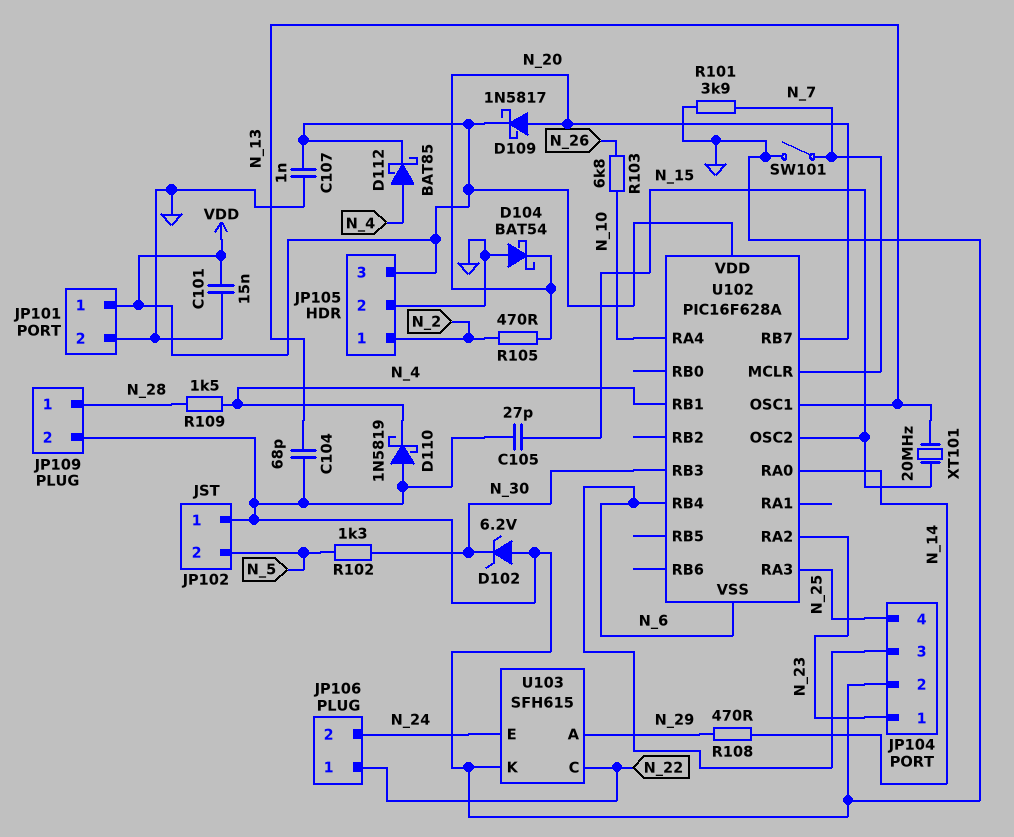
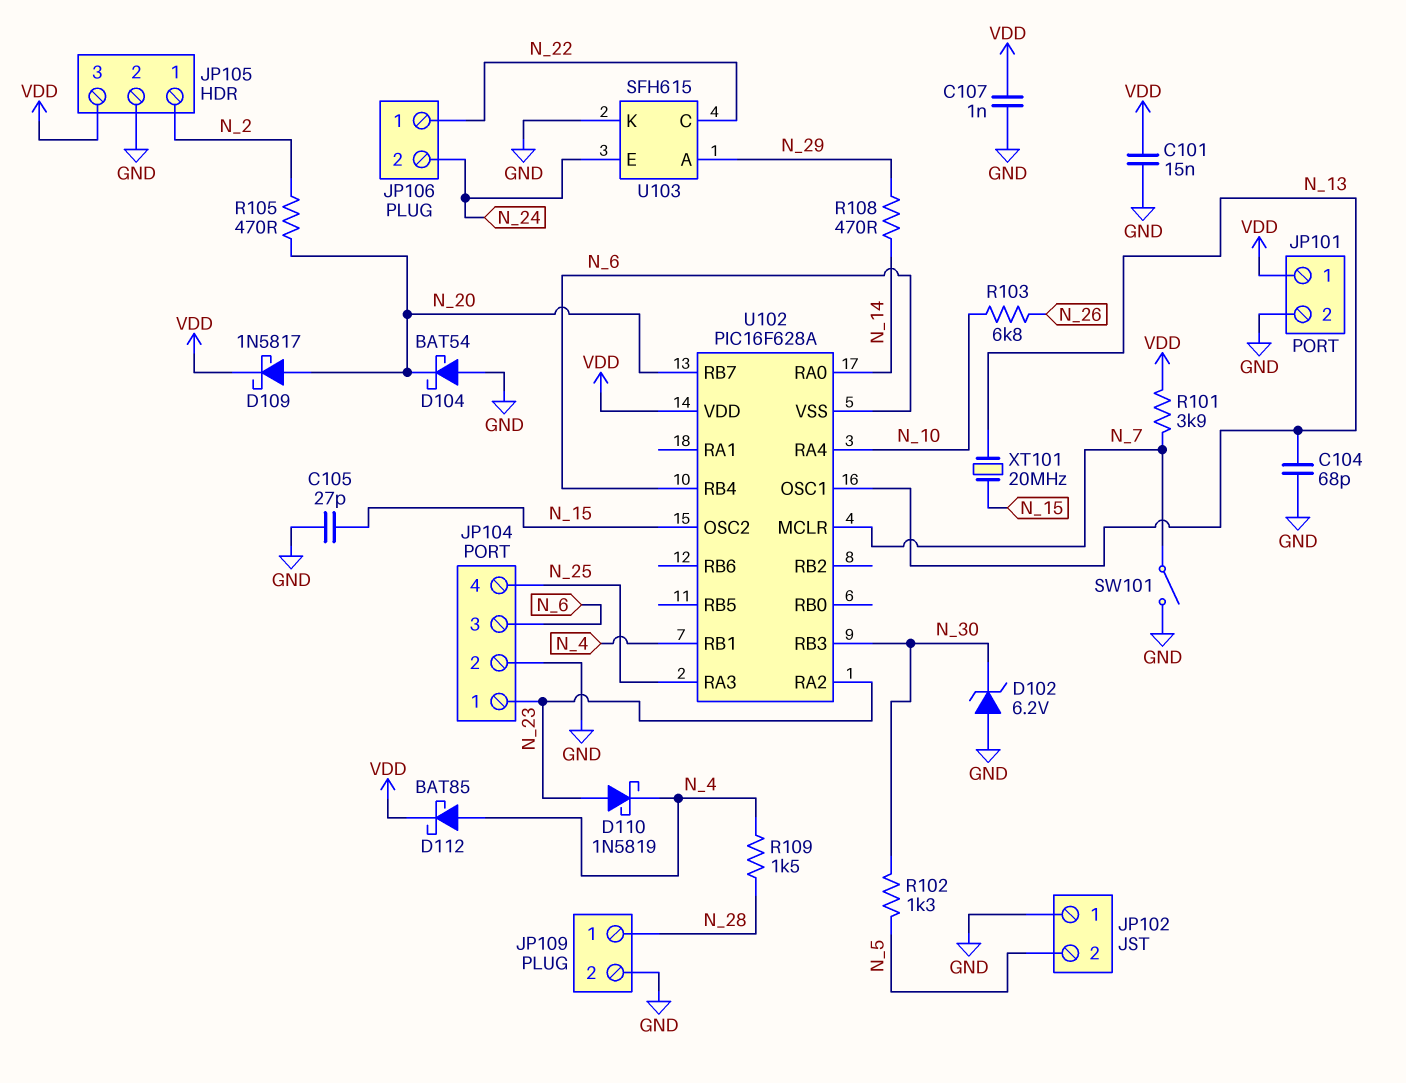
D110: schottky 1N5819 (A GND, K N_4) -> schottky 1N5819 (A N_23, K N_4)
R101: 3.9k (GND, N_7) -> 3.9k (N_7, VDD)

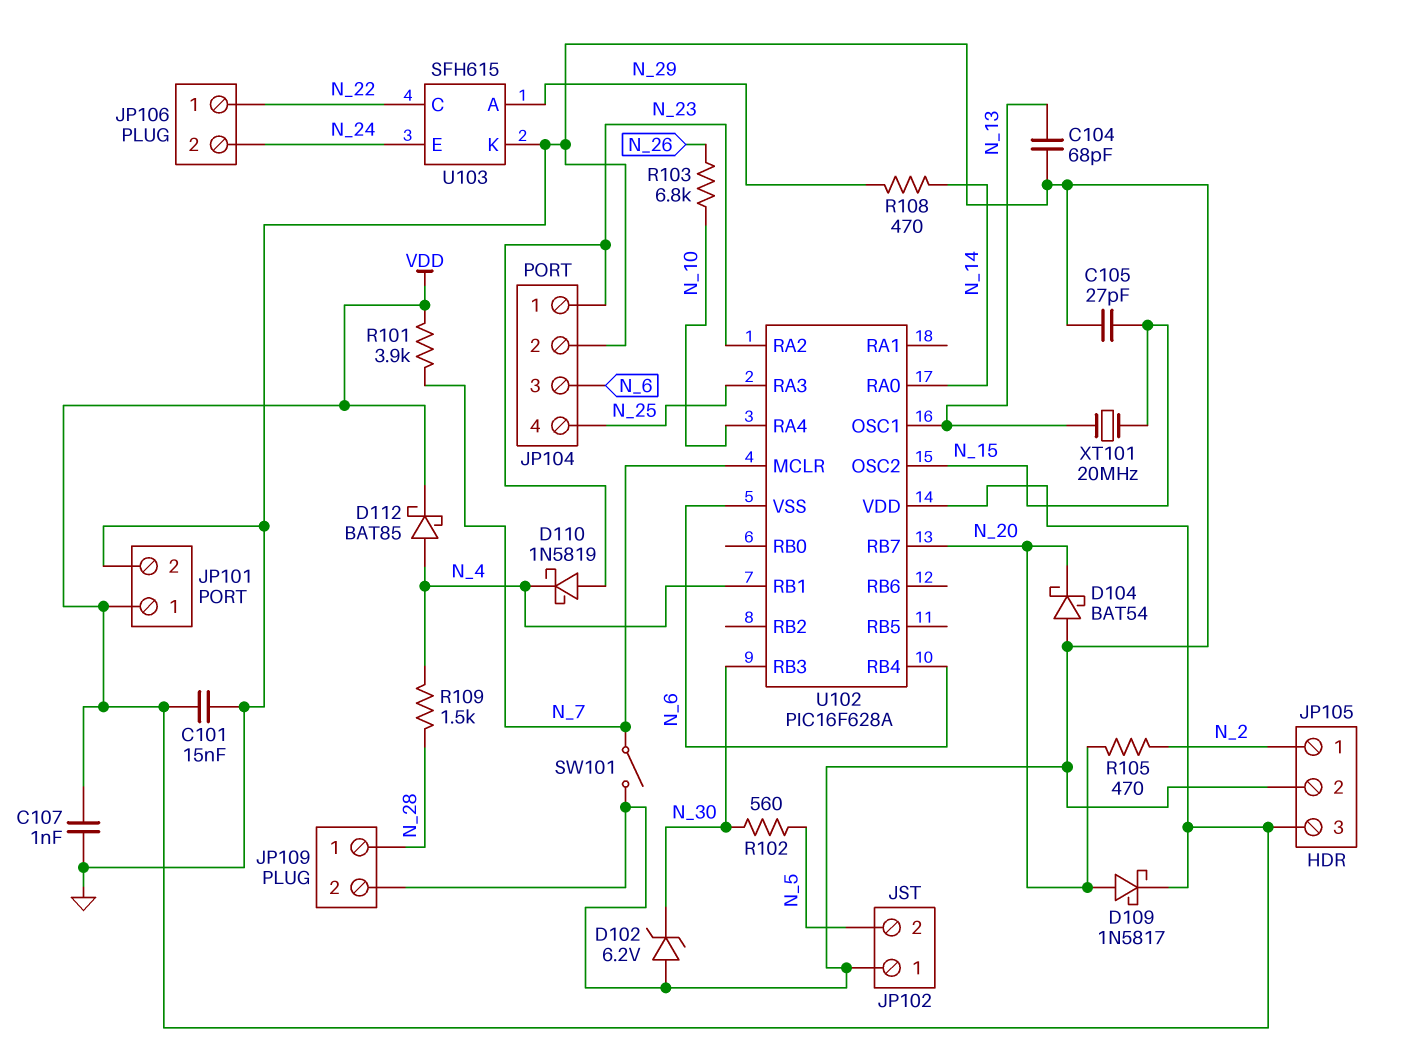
R102: 1.3k (N_5, N_30) -> 560 (N_5, N_30)

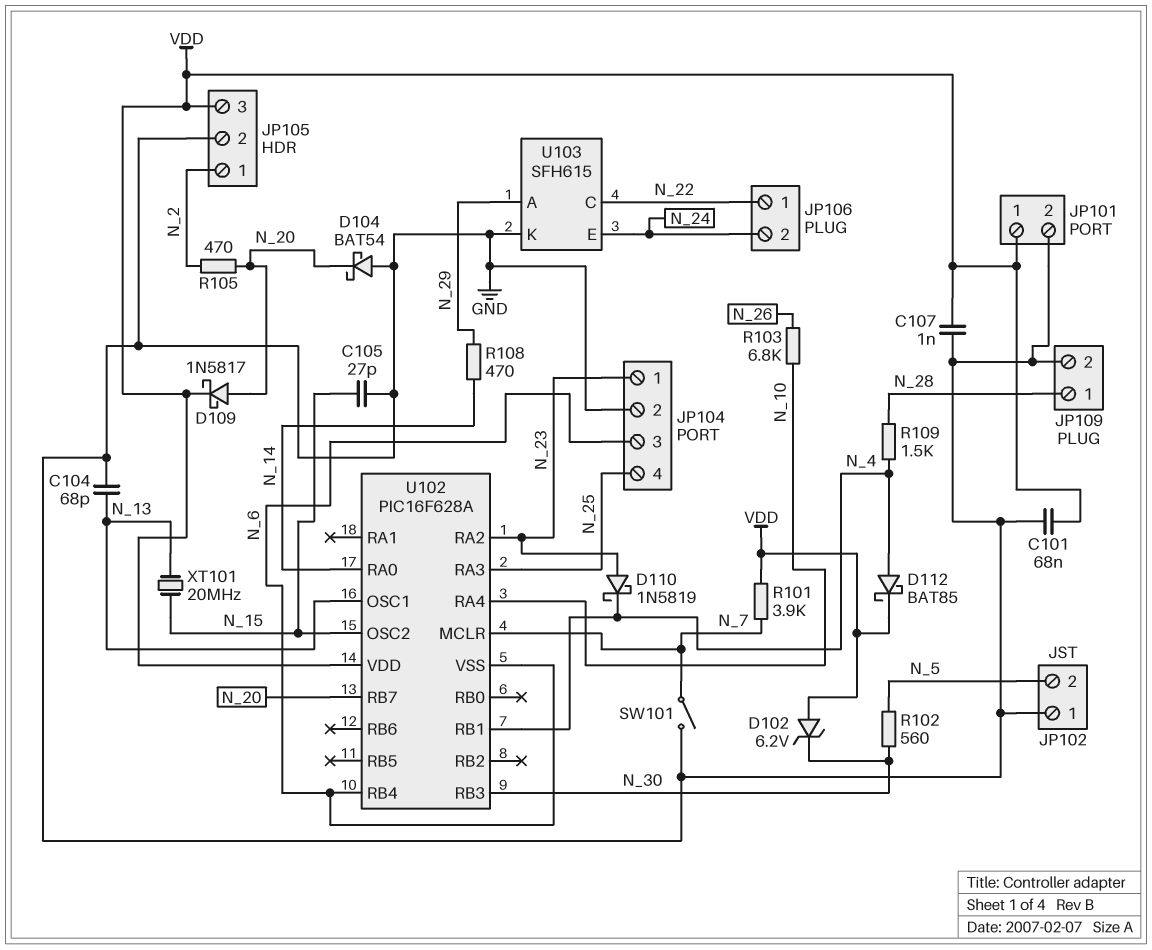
C101: 15nF (GND, VDD) -> 68nF (GND, VDD)
D102: zener 6.2V (A GND, K N_30) -> zener 6.2V (A VDD, K N_30)

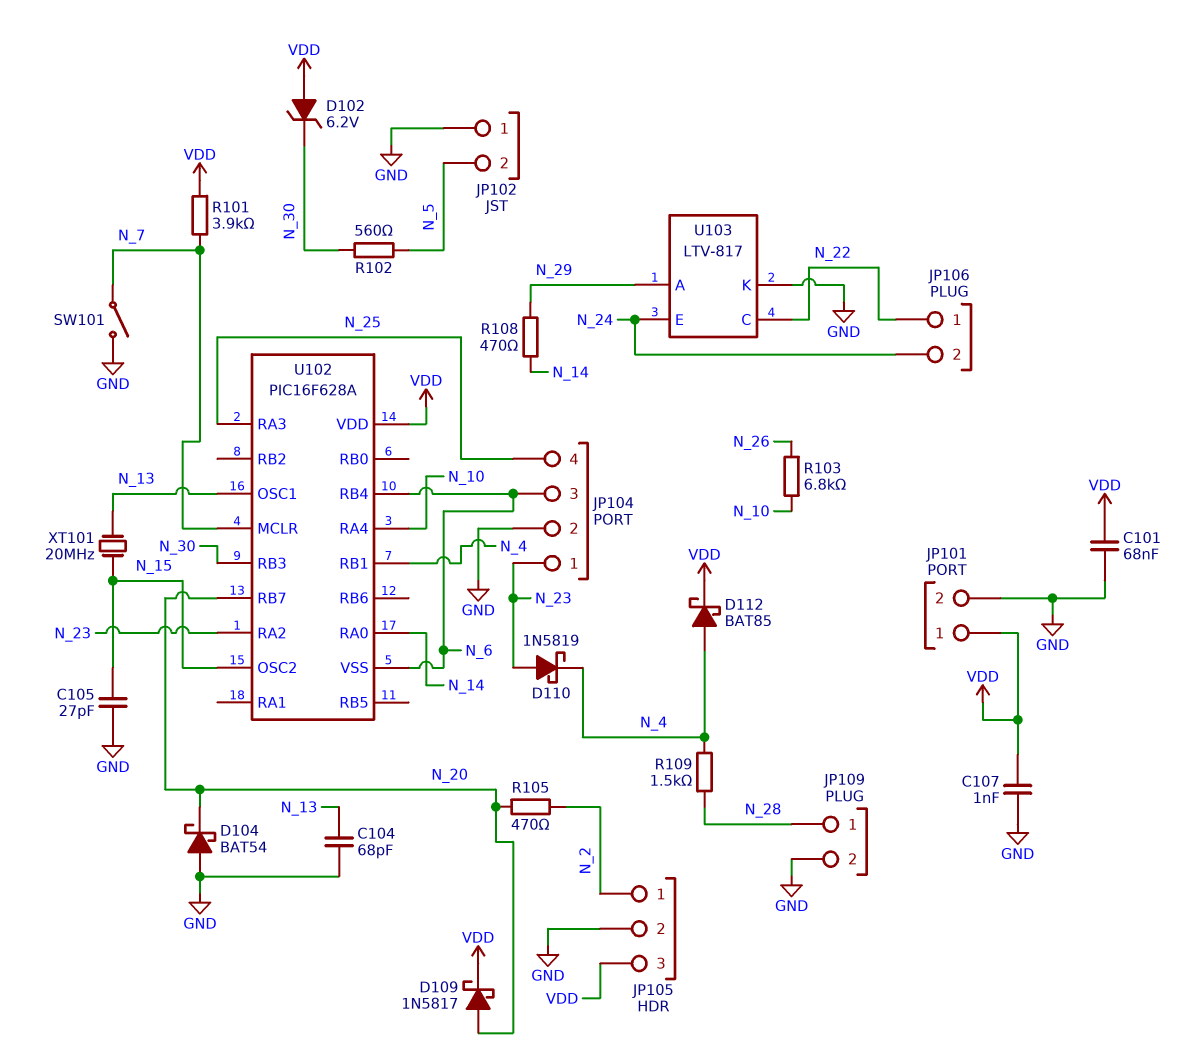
U103: SFH615 -> LTV-817

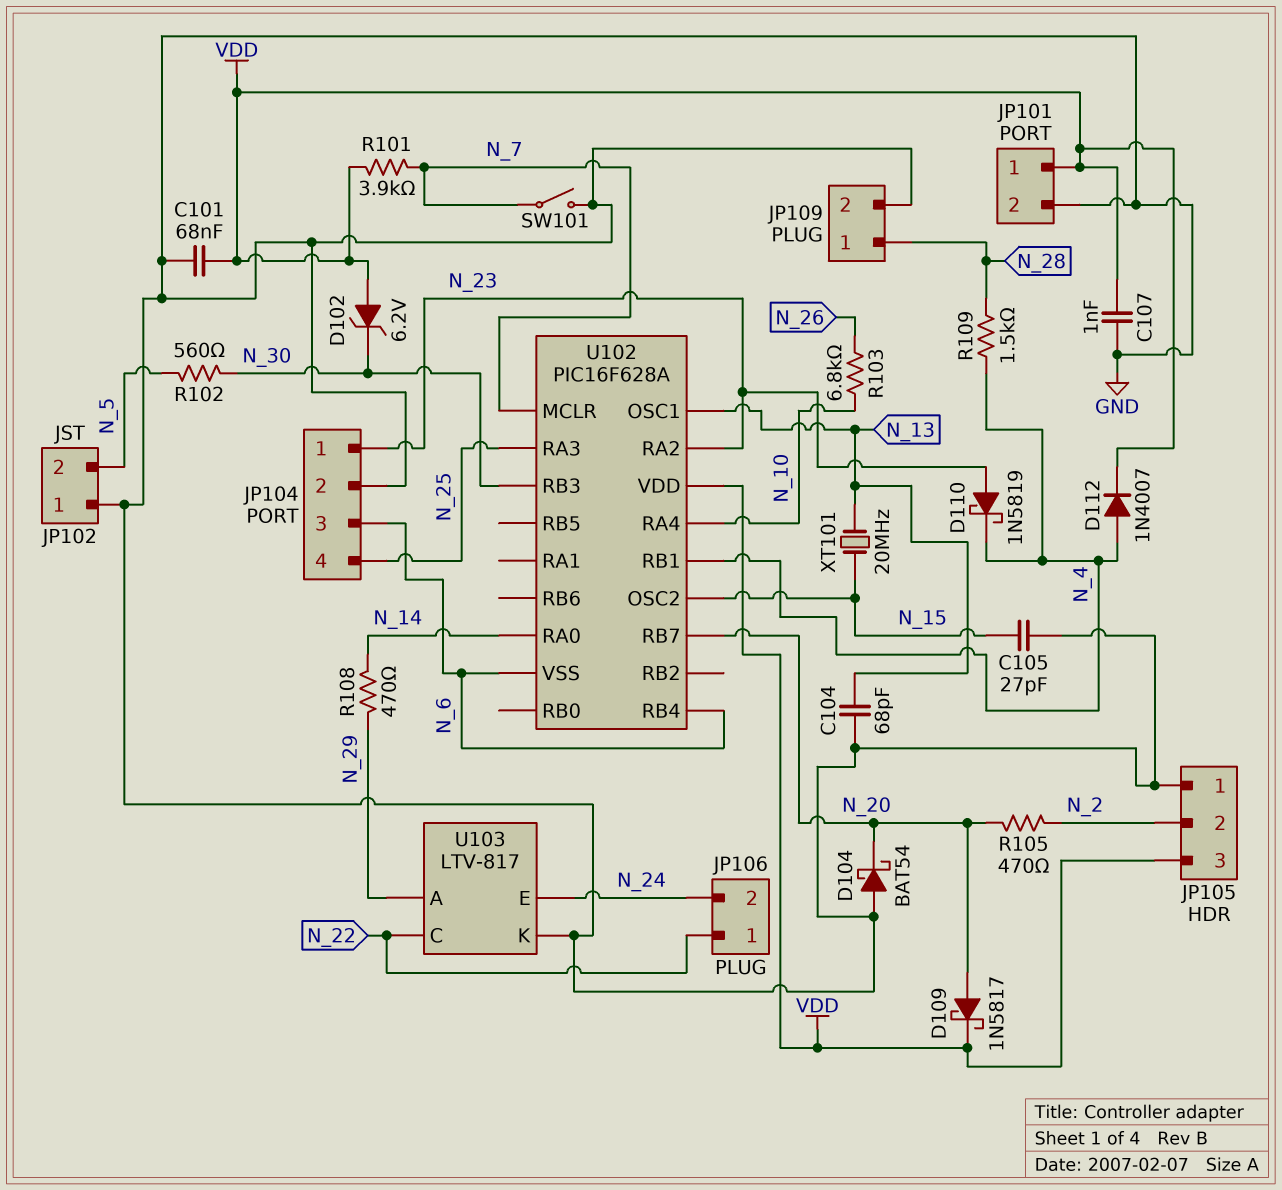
D112: schottky BAT85 (A N_4, K VDD) -> diode 1N4007 (A N_4, K VDD)
JP105 pin 1: N_2 -> GND
JP105 pin 2: GND -> N_2

